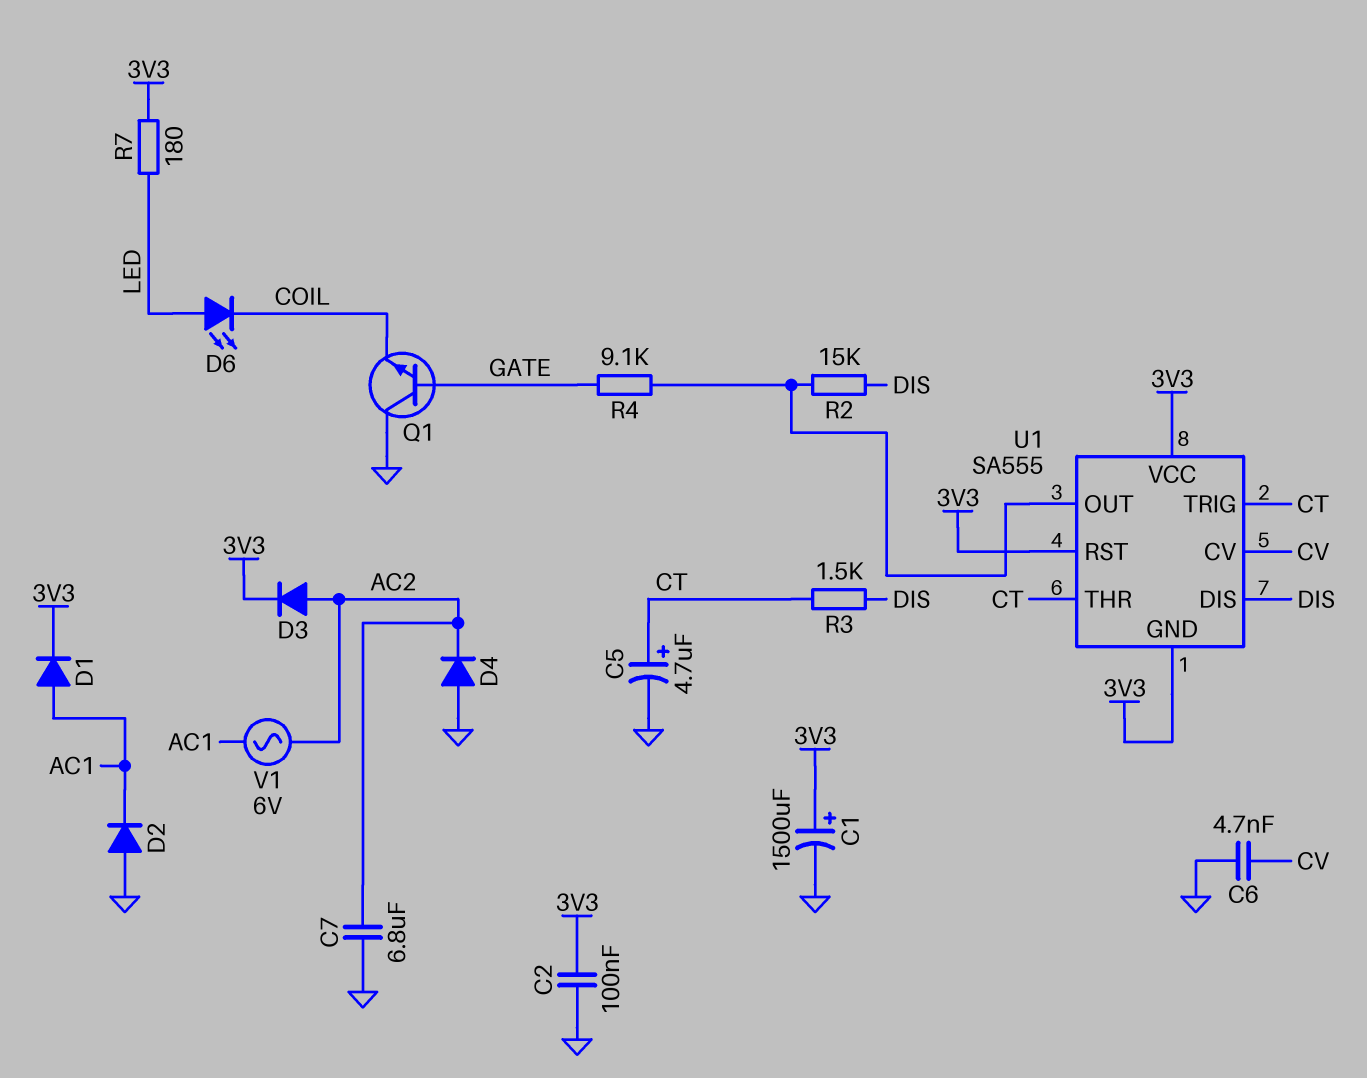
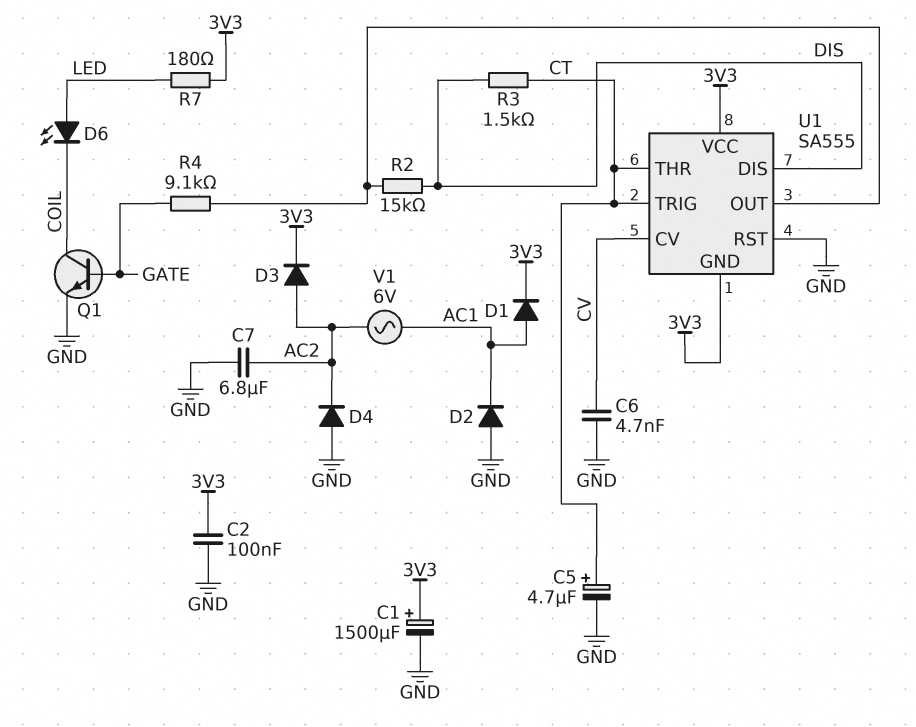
Q1: NPN (B GATE, C GND, E COIL) -> NPN (B GATE, C COIL, E GND)
U1 pin RST: 3V3 -> GND

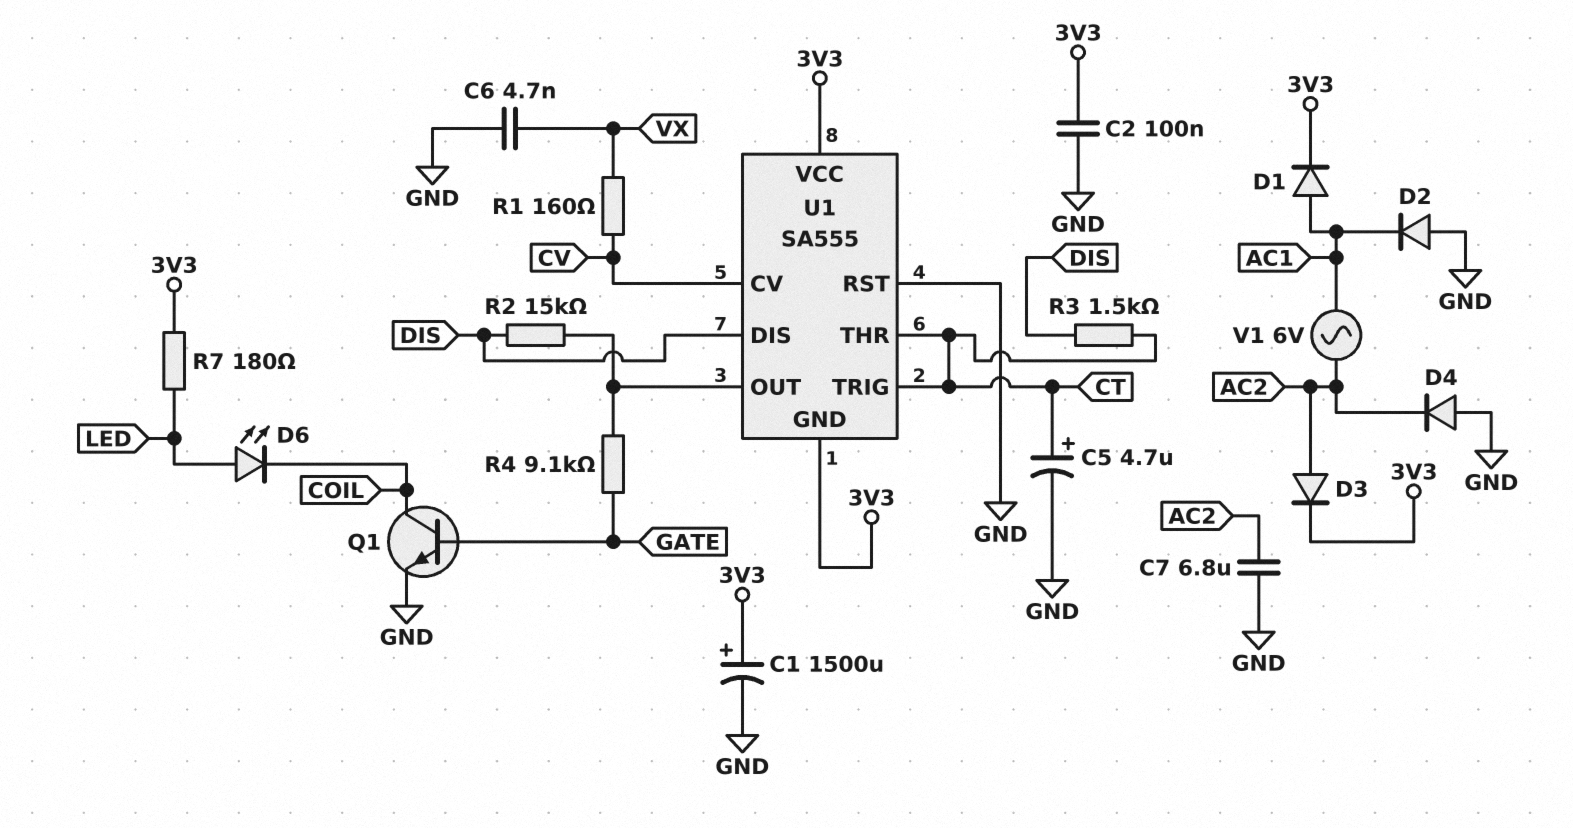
C6: 4.7nF (CV, GND) -> 4.7nF (GND, VX)
R1: none -> 160 (CV, VX)

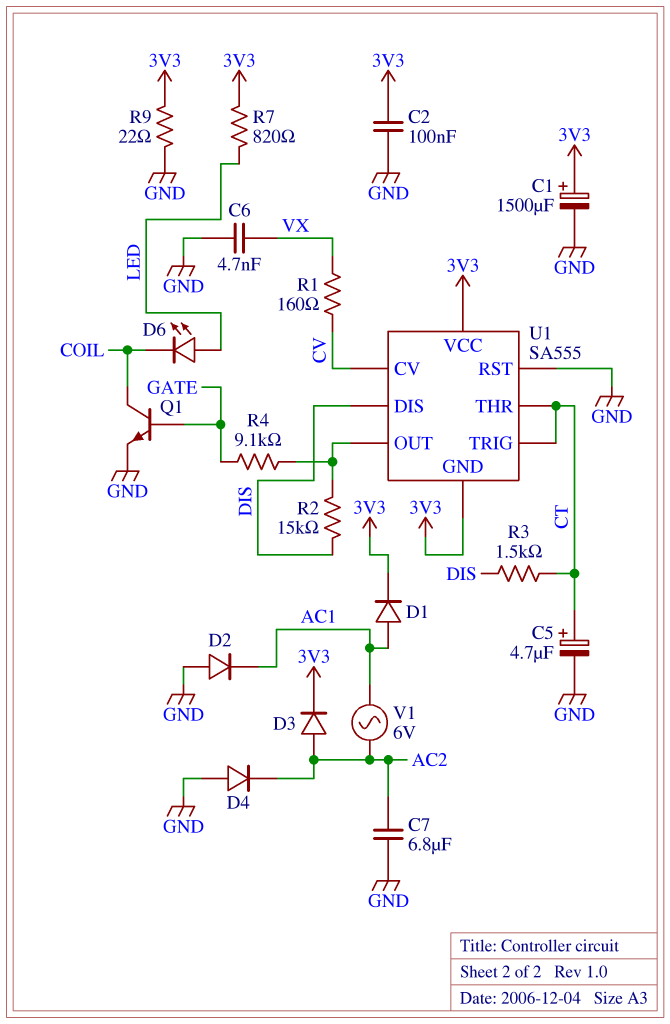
R7: 180 (3V3, LED) -> 820 (3V3, LED)
R9: none -> 22 (3V3, GND)

